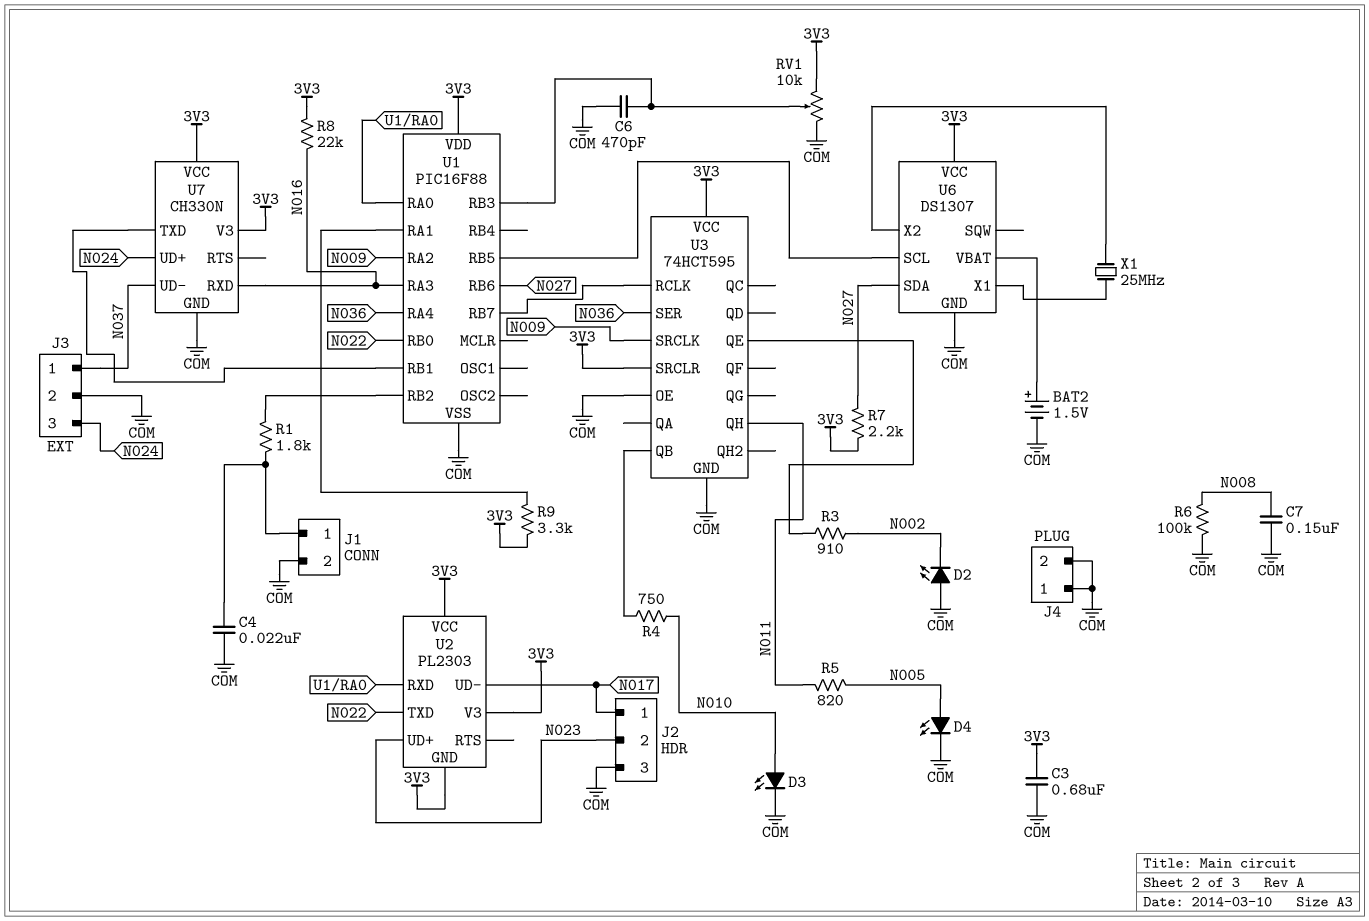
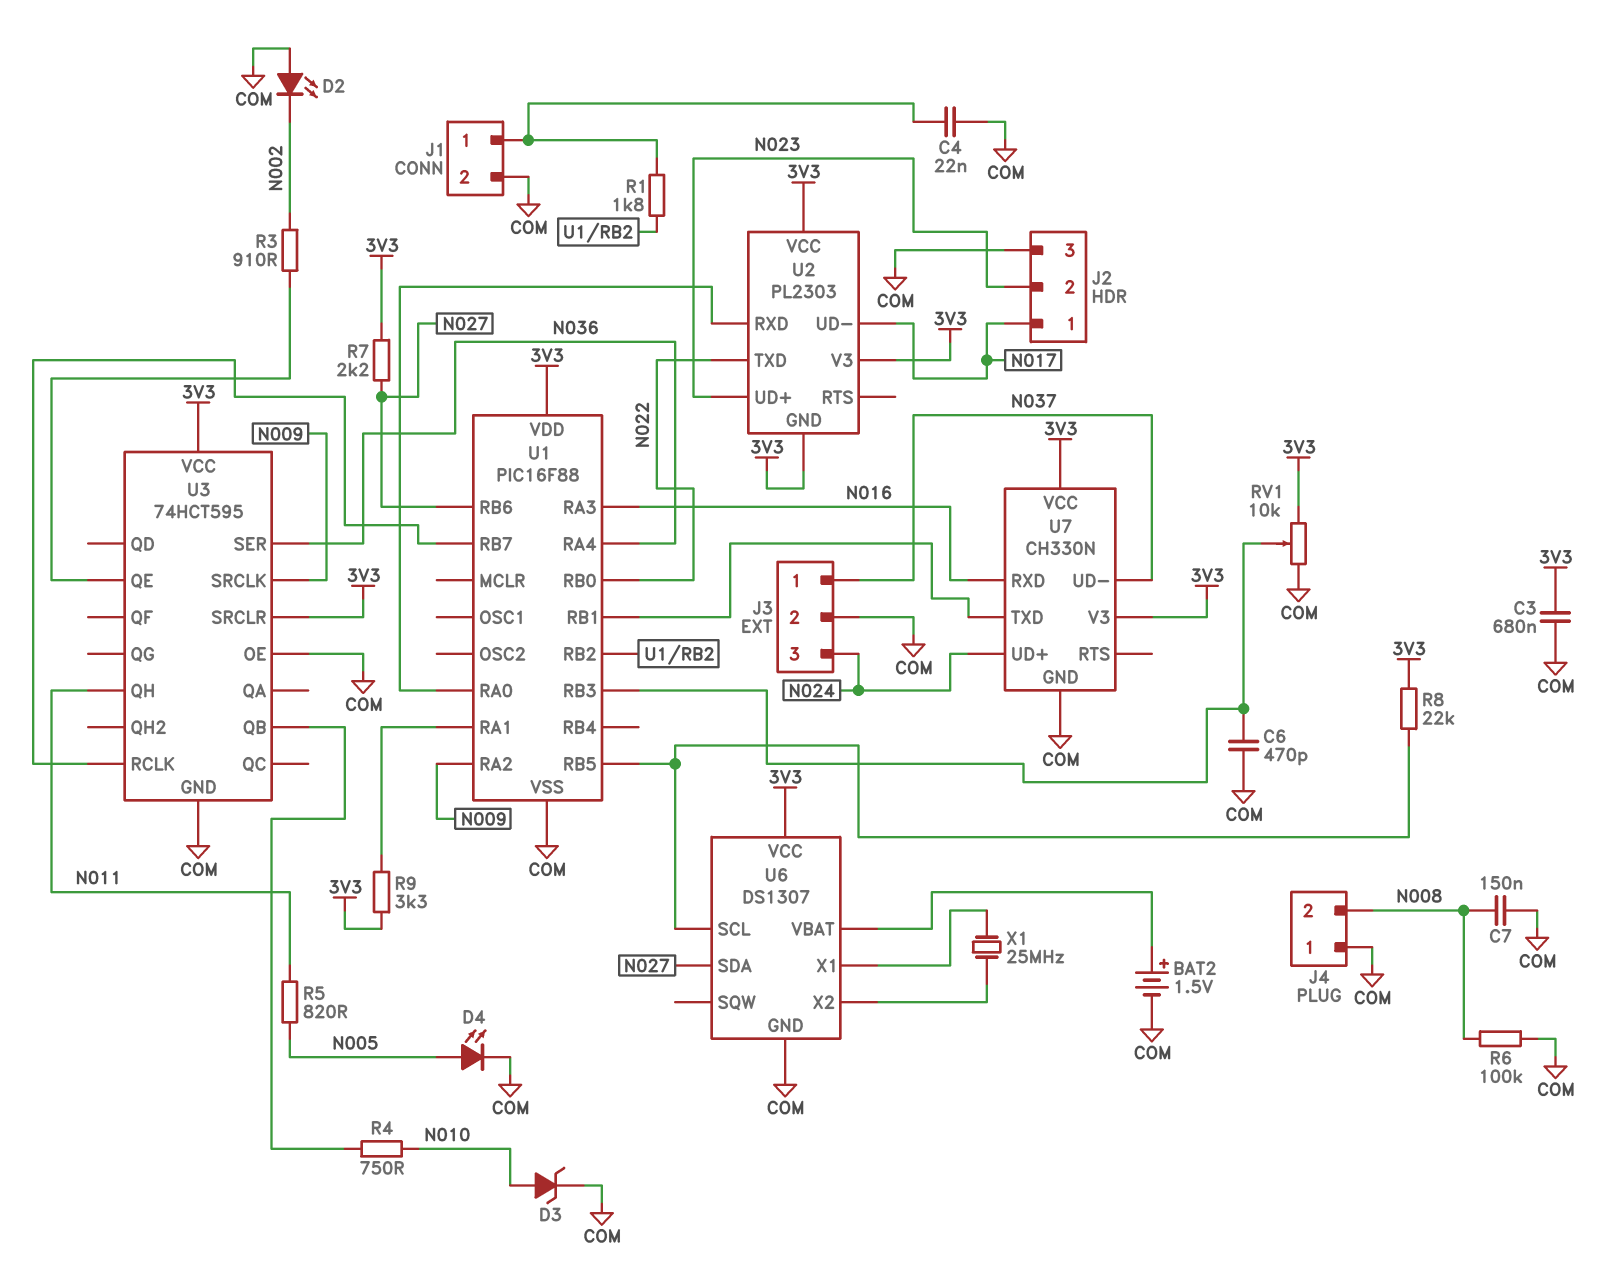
D3: LED (A N010, K COM) -> zener (A N010, K COM)
J4 pin 2: COM -> N008
R8: 22k (3V3, N016) -> 22k (3V3, U1/RB5)

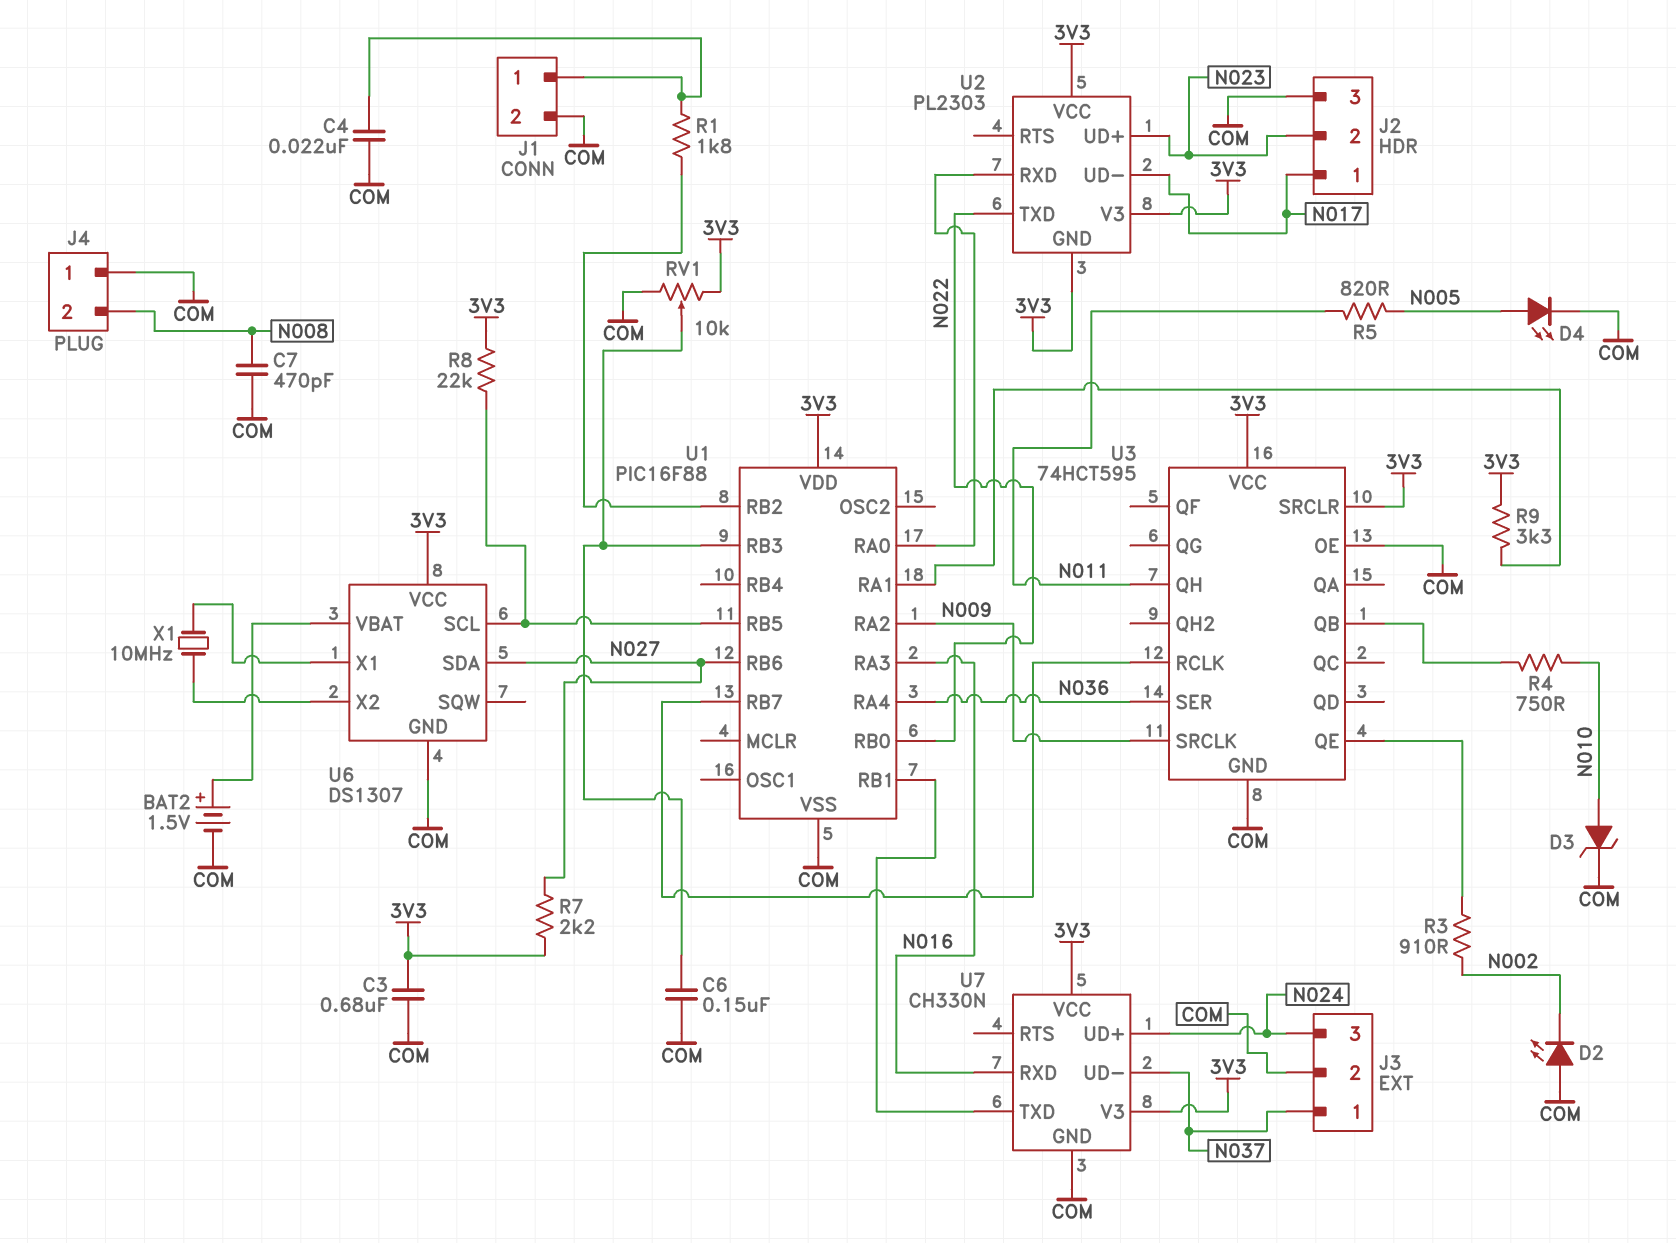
C6: 470pF (COM, U1/RB3) -> 150nF (COM, U1/RB3)
C7: 150nF (COM, N008) -> 470pF (COM, N008)
R6: 100k (COM, N008) -> none
X1: 25MHz (U6/X1, U6/X2) -> 10MHz (U6/X1, U6/X2)

